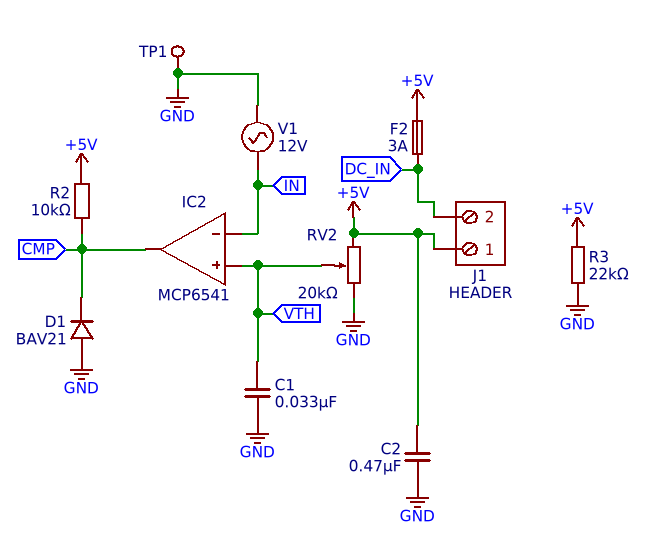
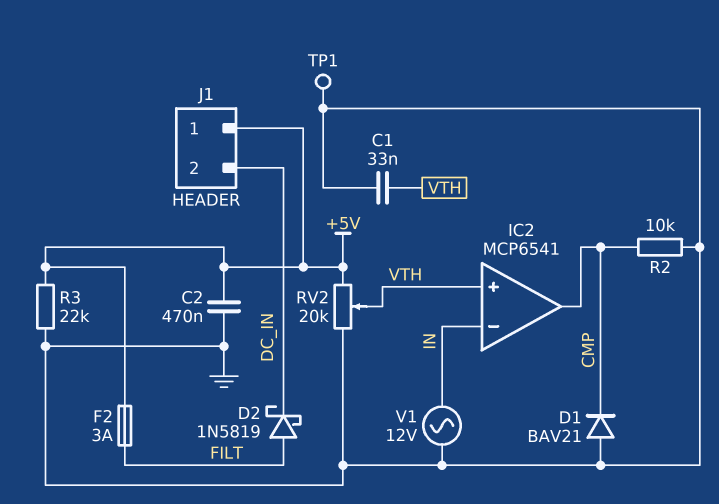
D2: none -> schottky 1N5819 (A FILT, K DC_IN)
F2: 3A (+5V, DC_IN) -> 3A (+5V, FILT)
R2: 10k (+5V, CMP) -> 10k (CMP, GND)

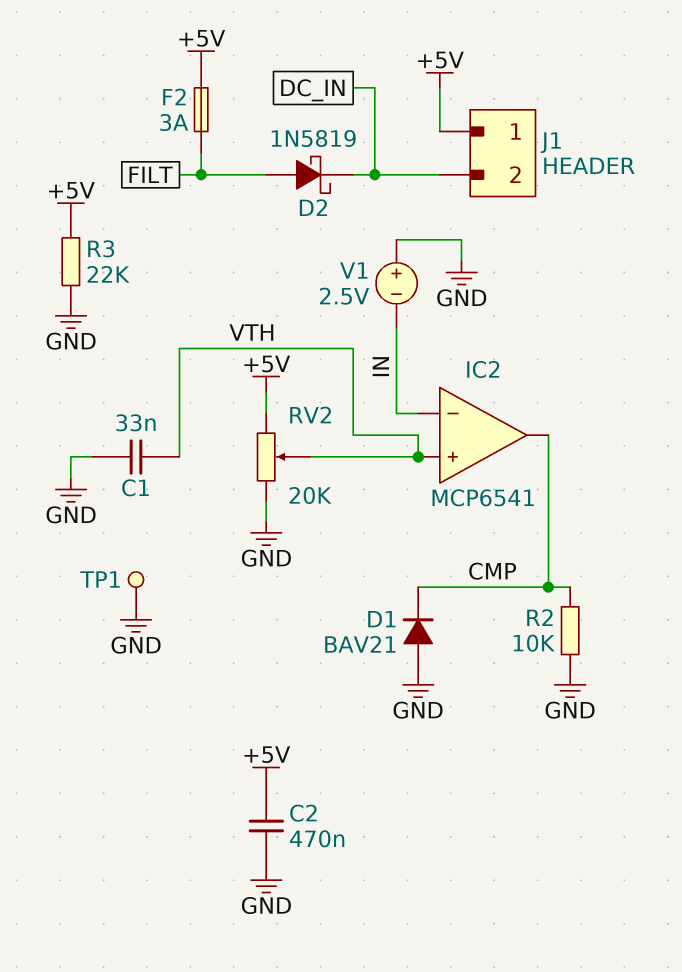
V1: AC 12V (GND, IN) -> 2.5V (plus GND, minus IN)

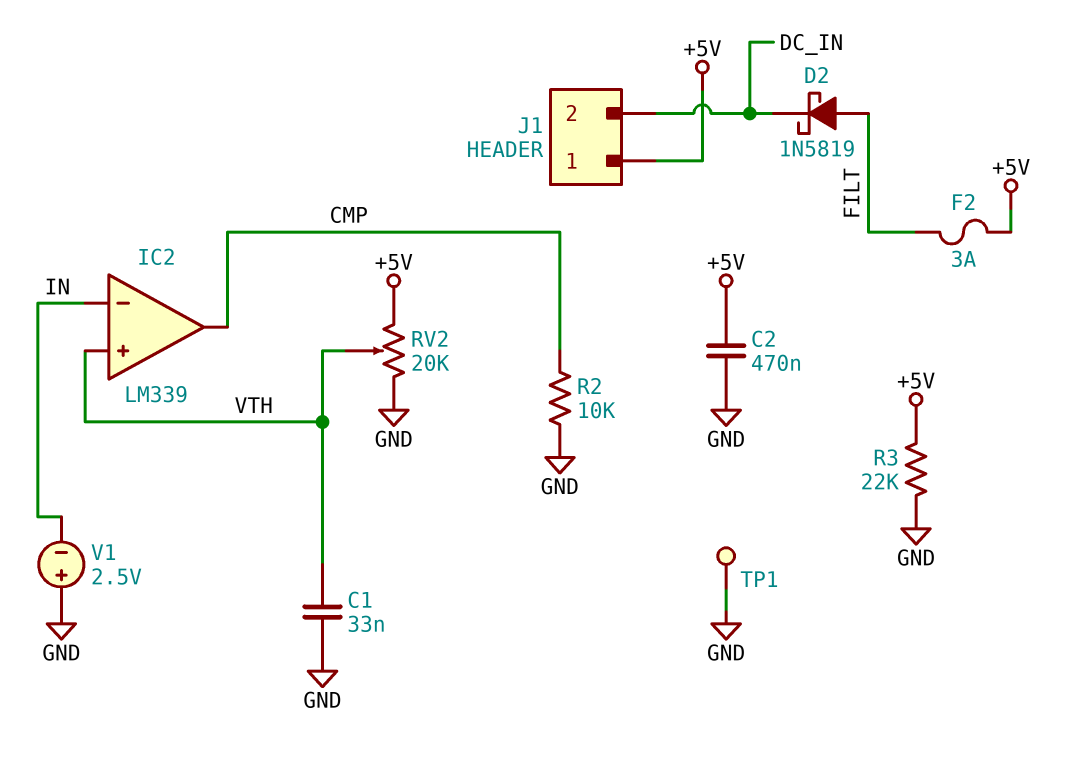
D1: diode BAV21 (A GND, K CMP) -> none
IC2: MCP6541 -> LM339

